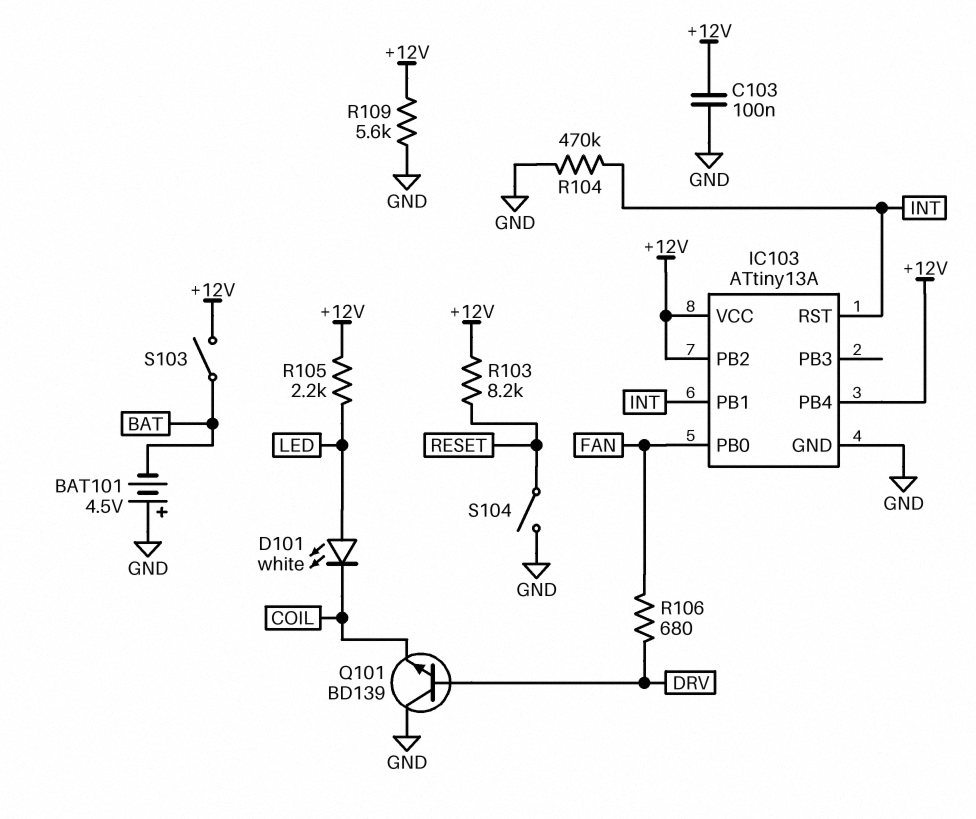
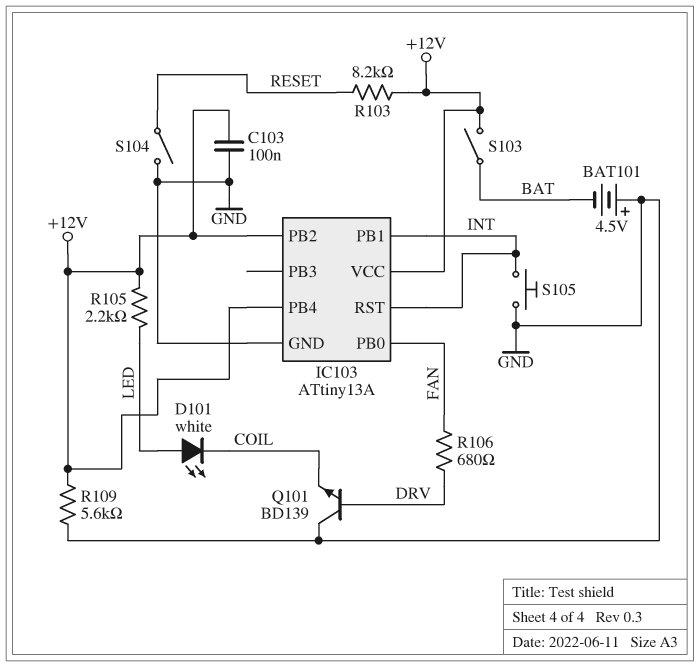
R104: 470k (GND, INT) -> none
S105: none -> button (GND, INT)

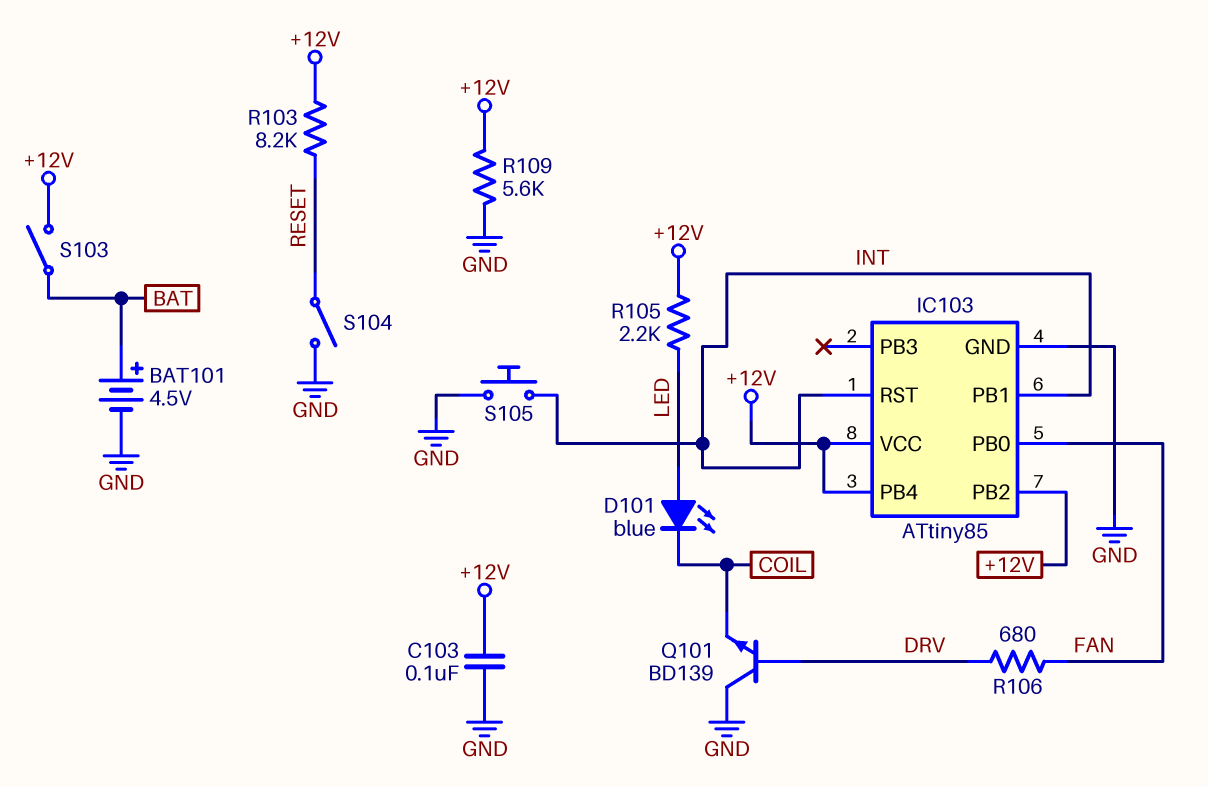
BAT101: 4.5V (plus GND, minus BAT) -> 4.5V (plus BAT, minus GND)
D101: LED white (A LED, K COIL) -> LED blue (A LED, K COIL)
IC103: ATtiny13A -> ATtiny85

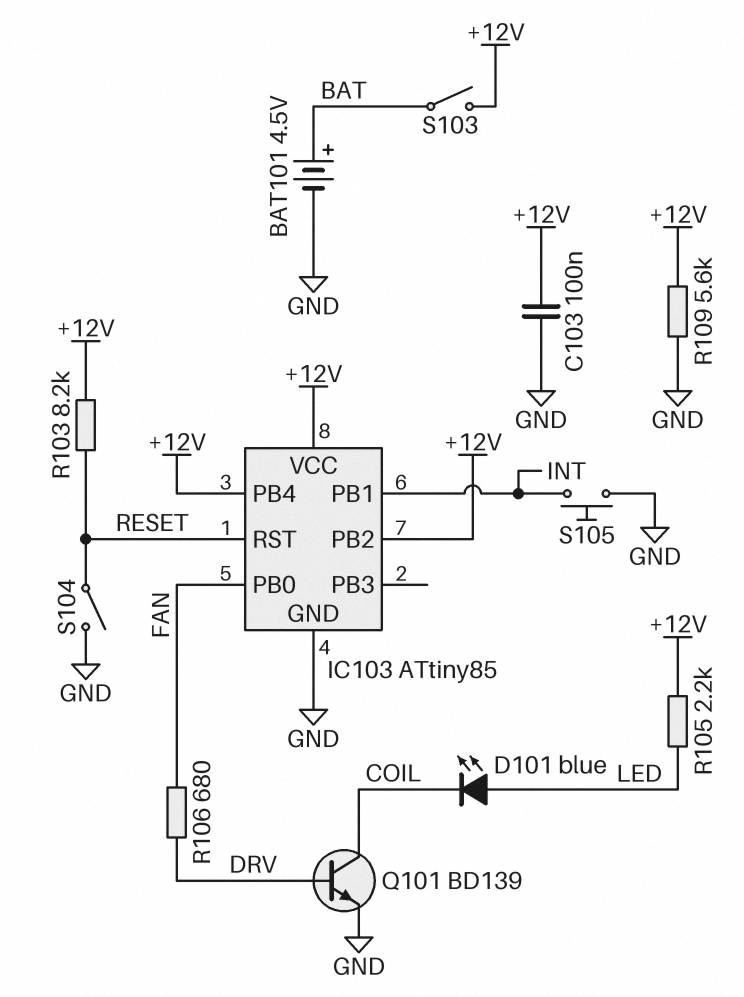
IC103 pin RST: INT -> RESET
Q101: NPN BD139 (B DRV, C GND, E COIL) -> NPN BD139 (B DRV, C COIL, E GND)

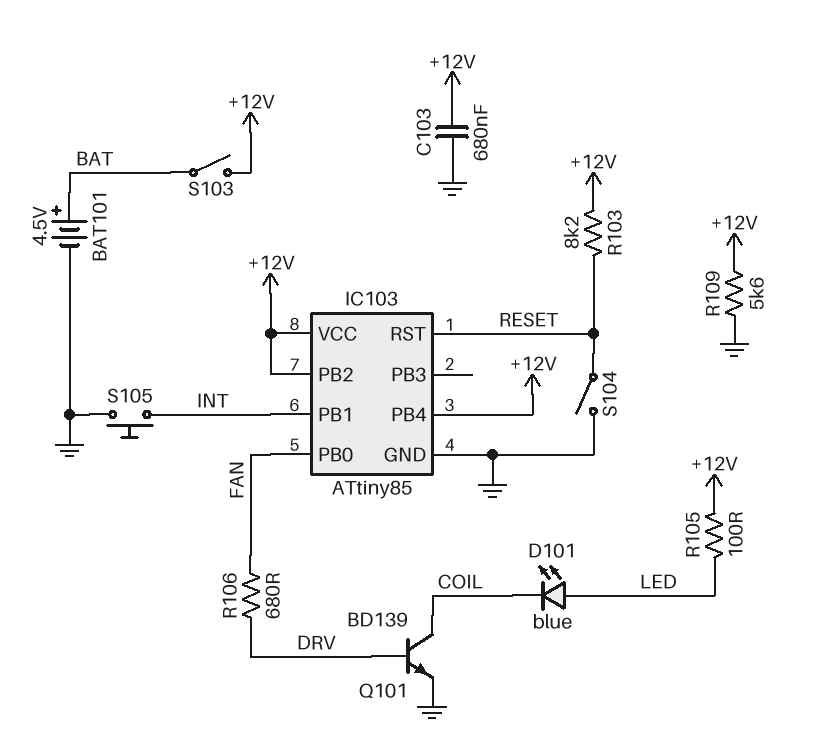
C103: 100nF (+12V, GND) -> 680nF (+12V, GND)
R105: 2.2k (+12V, LED) -> 100 (+12V, LED)

